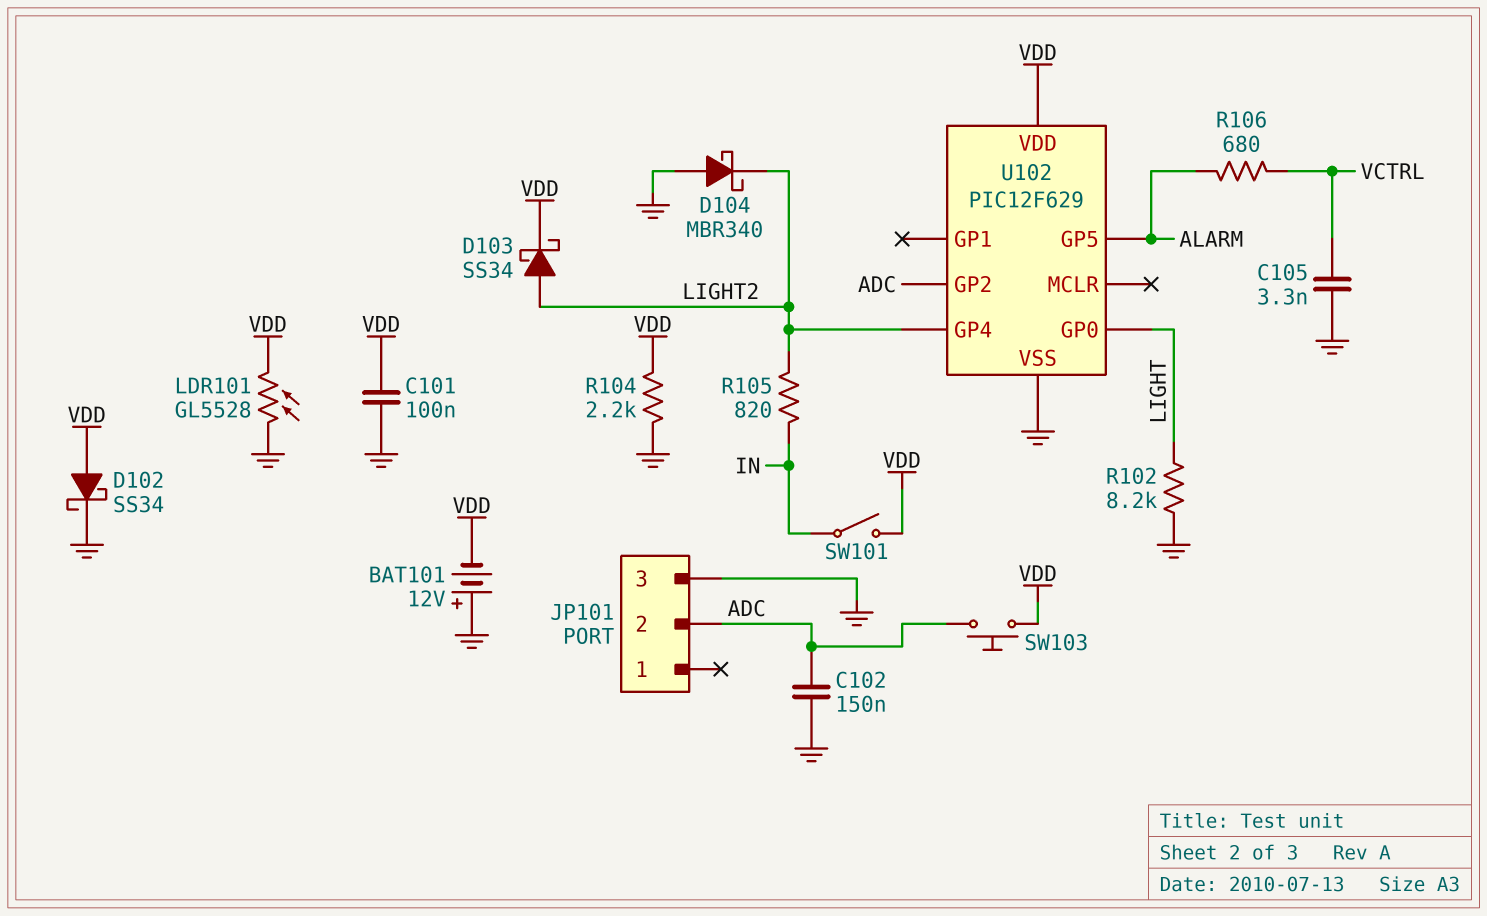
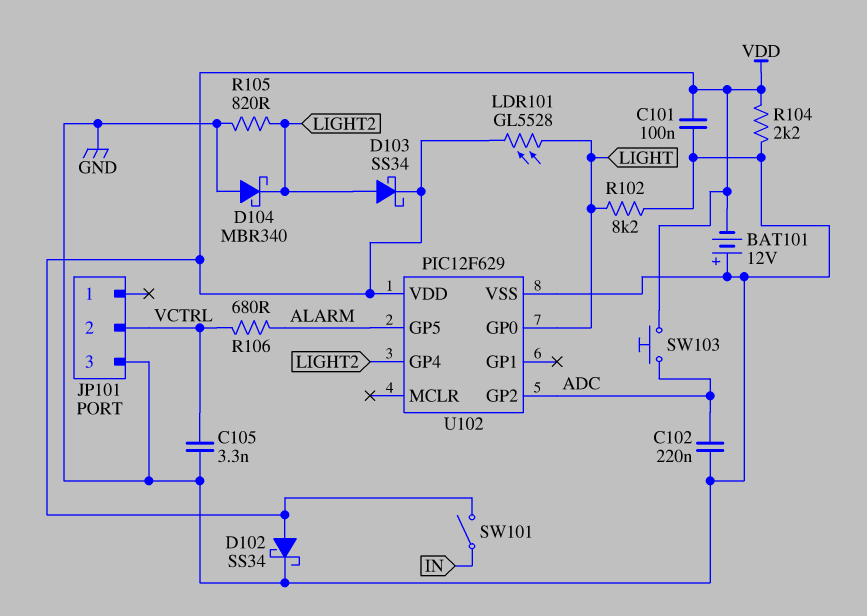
C102: 150nF (ADC, GND) -> 220nF (ADC, GND)
JP101 pin 2: ADC -> VCTRL
LDR101: GL5528 (GND, VDD) -> GL5528 (LIGHT, VDD)
R105: 820 (IN, LIGHT2) -> 820 (GND, LIGHT2)

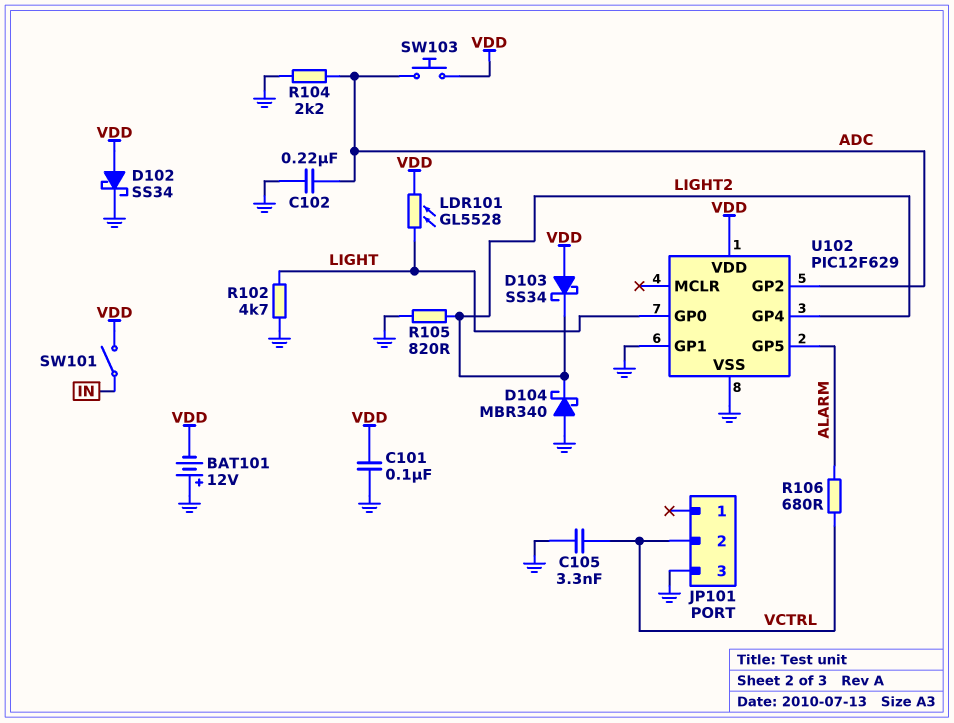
D103: schottky SS34 (A LIGHT2, K VDD) -> schottky SS34 (A VDD, K LIGHT2)
R102: 8.2k (GND, LIGHT) -> 4.7k (GND, LIGHT)
R104: 2.2k (GND, VDD) -> 2.2k (ADC, GND)
U102 pin GP1: none -> GND

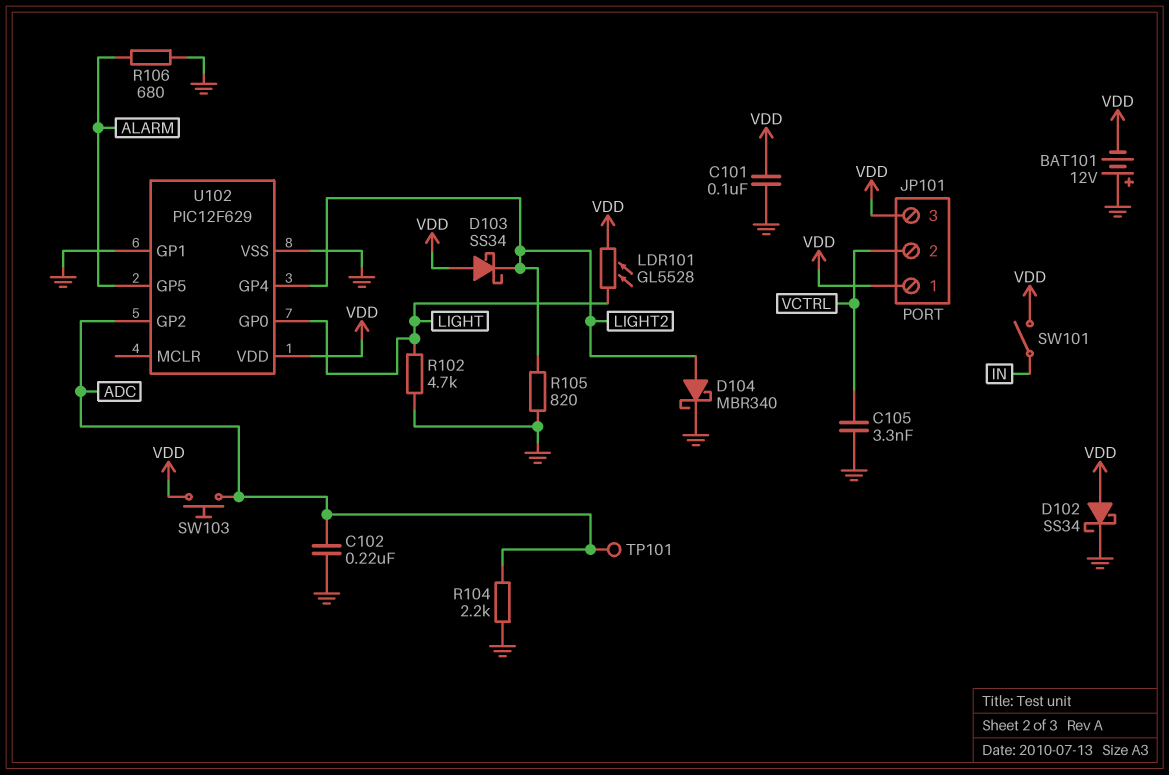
D104: schottky MBR340 (A GND, K LIGHT2) -> schottky MBR340 (A LIGHT2, K GND)
JP101 pin 1: none -> VDD
JP101 pin 3: GND -> VDD
R106: 680 (ALARM, VCTRL) -> 680 (ALARM, GND)
TP101: none -> test point (ADC)

